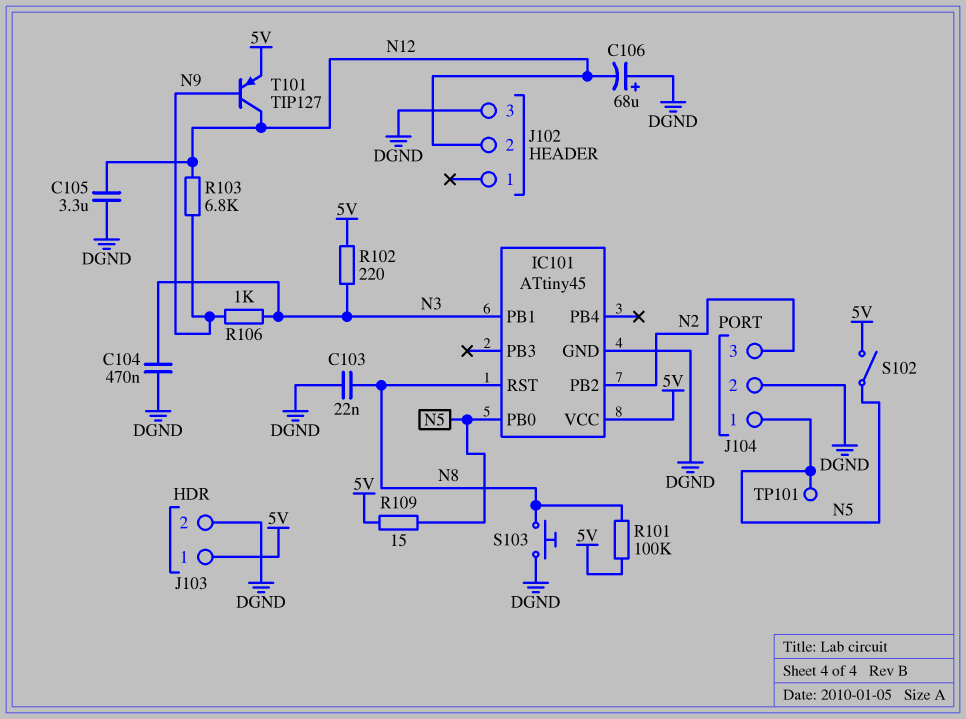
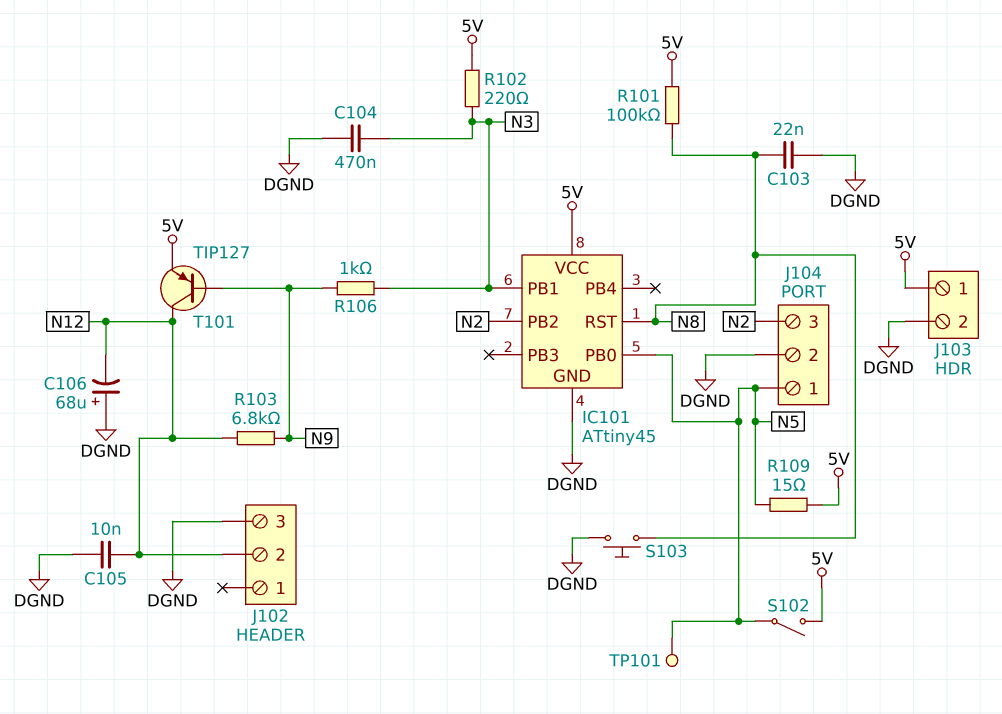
C105: 3.3uF (DGND, N12) -> 10nF (DGND, N12)

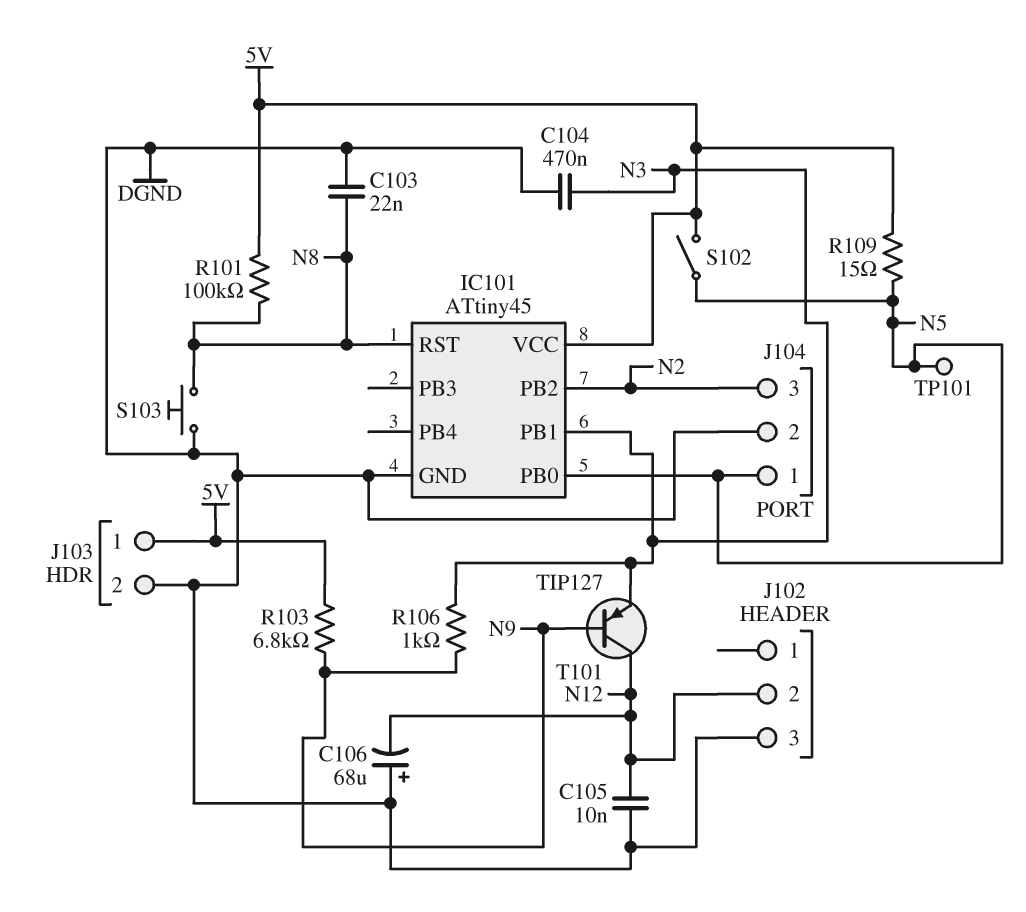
R102: 220 (5V, N3) -> none
R103: 6.8k (N9, N12) -> 6.8k (5V, N9)
T101: PNP TIP127 (B N9, C N12, E 5V) -> PNP TIP127 (B N9, C N12, E N3)

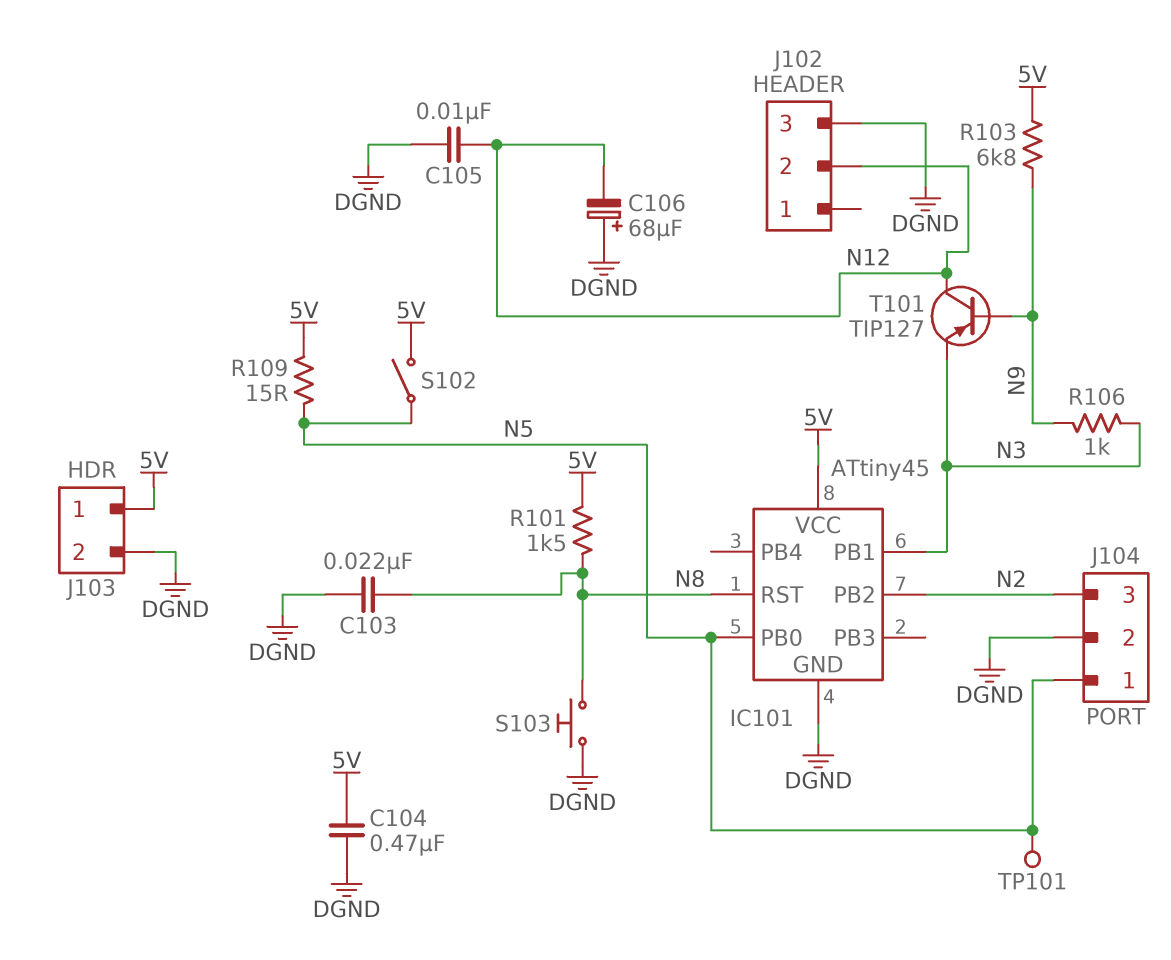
C104: 470nF (DGND, N3) -> 470nF (5V, DGND)
R101: 100k (5V, N8) -> 1.5k (5V, N8)

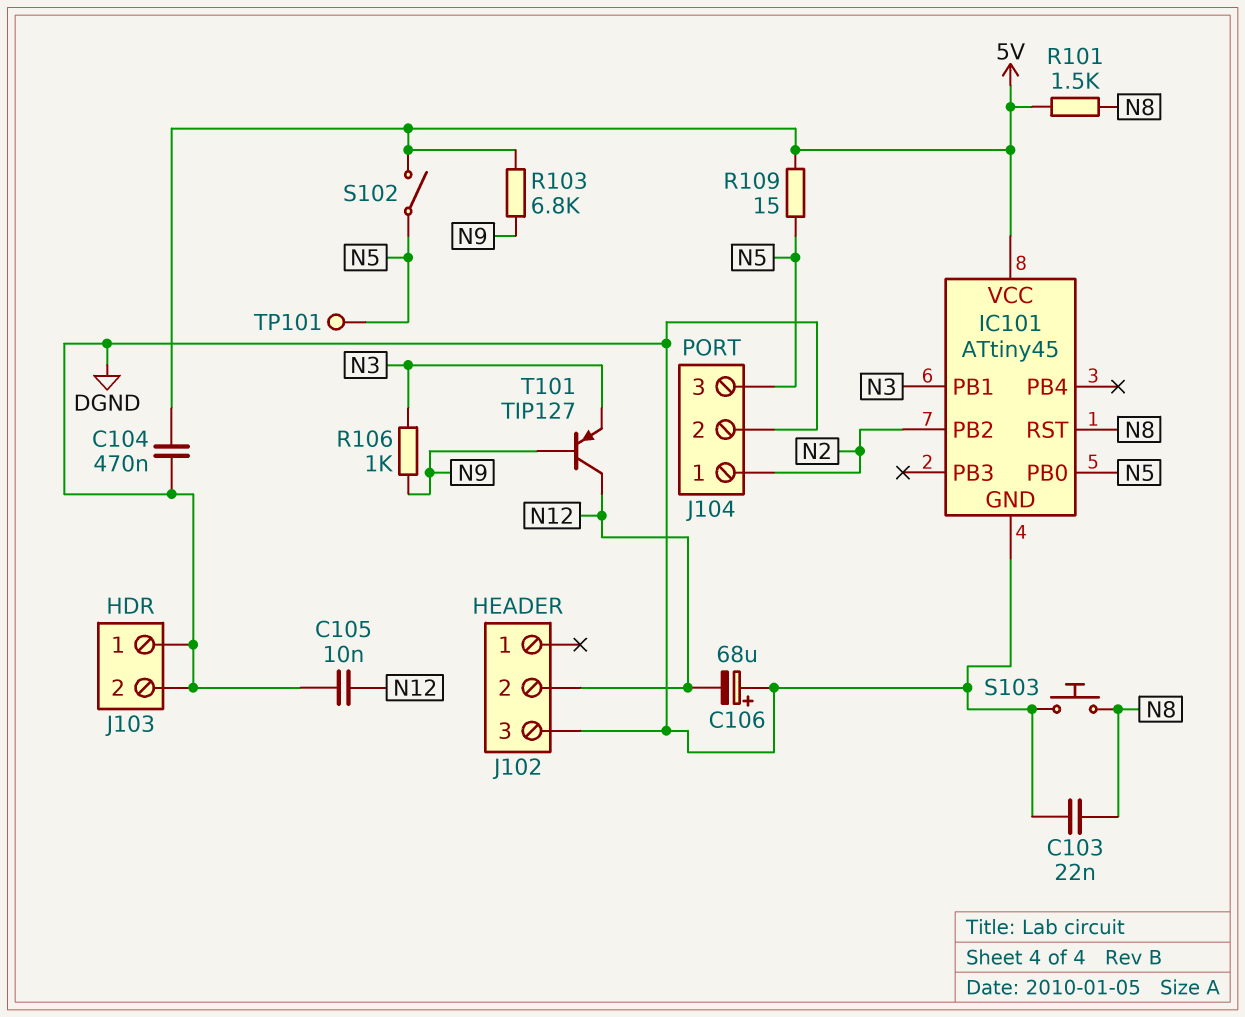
J103 pin 1: 5V -> DGND
J104 pin 1: N5 -> N2
J104 pin 3: N2 -> N5

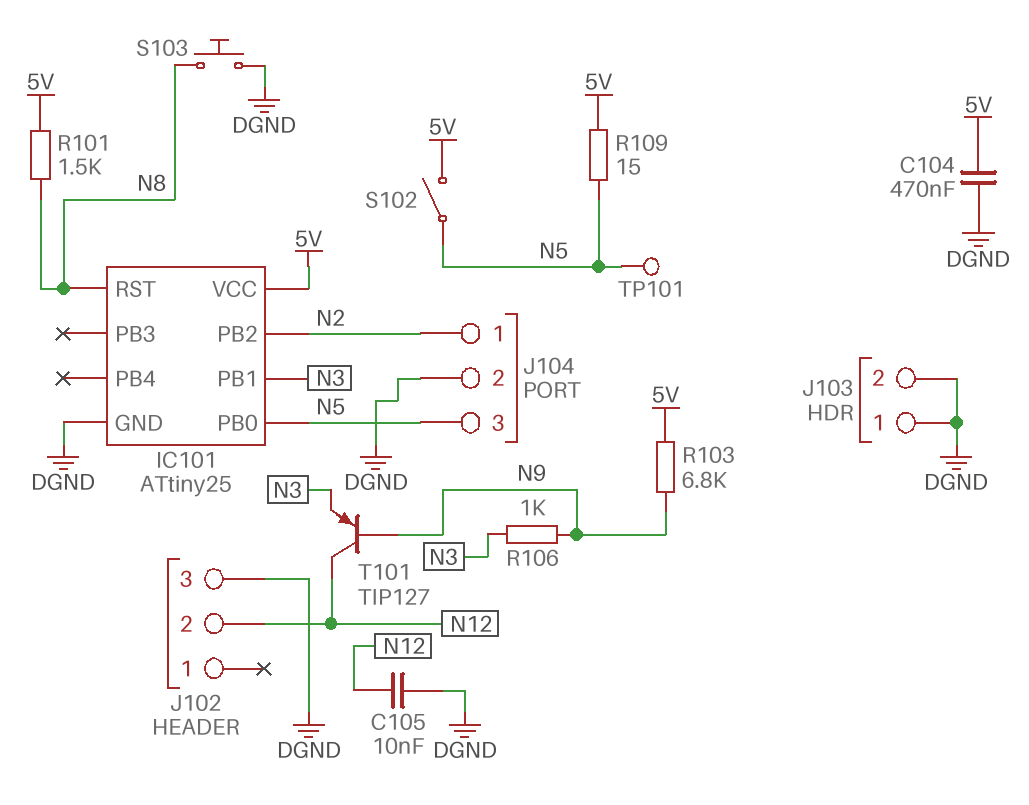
C103: 22nF (DGND, N8) -> none
C106: 68uF (plus DGND, minus N12) -> none
IC101: ATtiny45 -> ATtiny25

